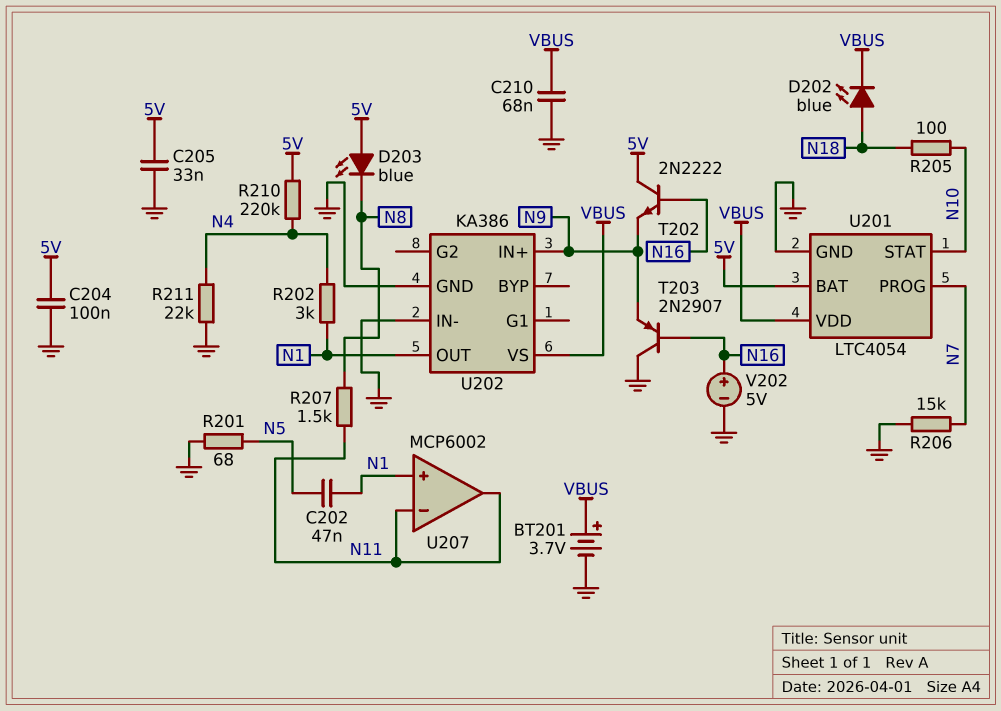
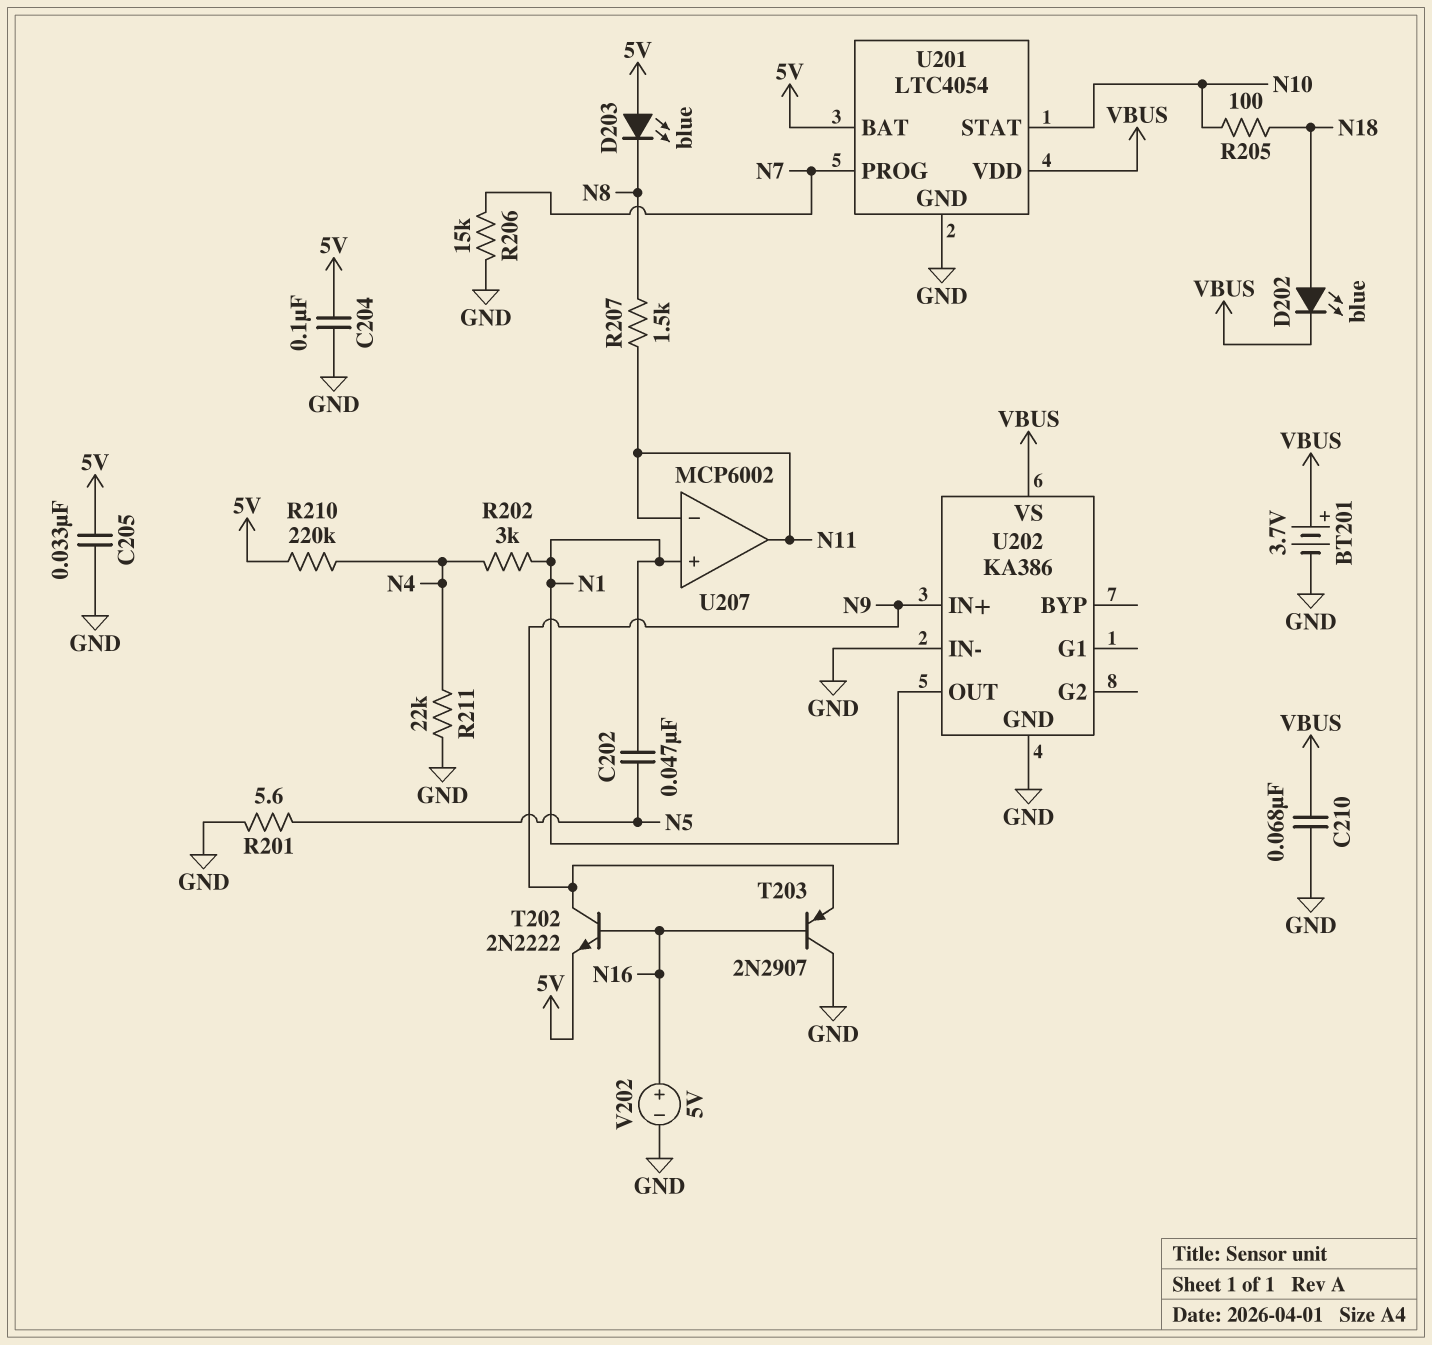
R201: 68 (GND, N5) -> 5.6 (GND, N5)
T202: NPN 2N2222 (B N16, C 5V, E N9) -> NPN 2N2222 (B N16, C N9, E 5V)

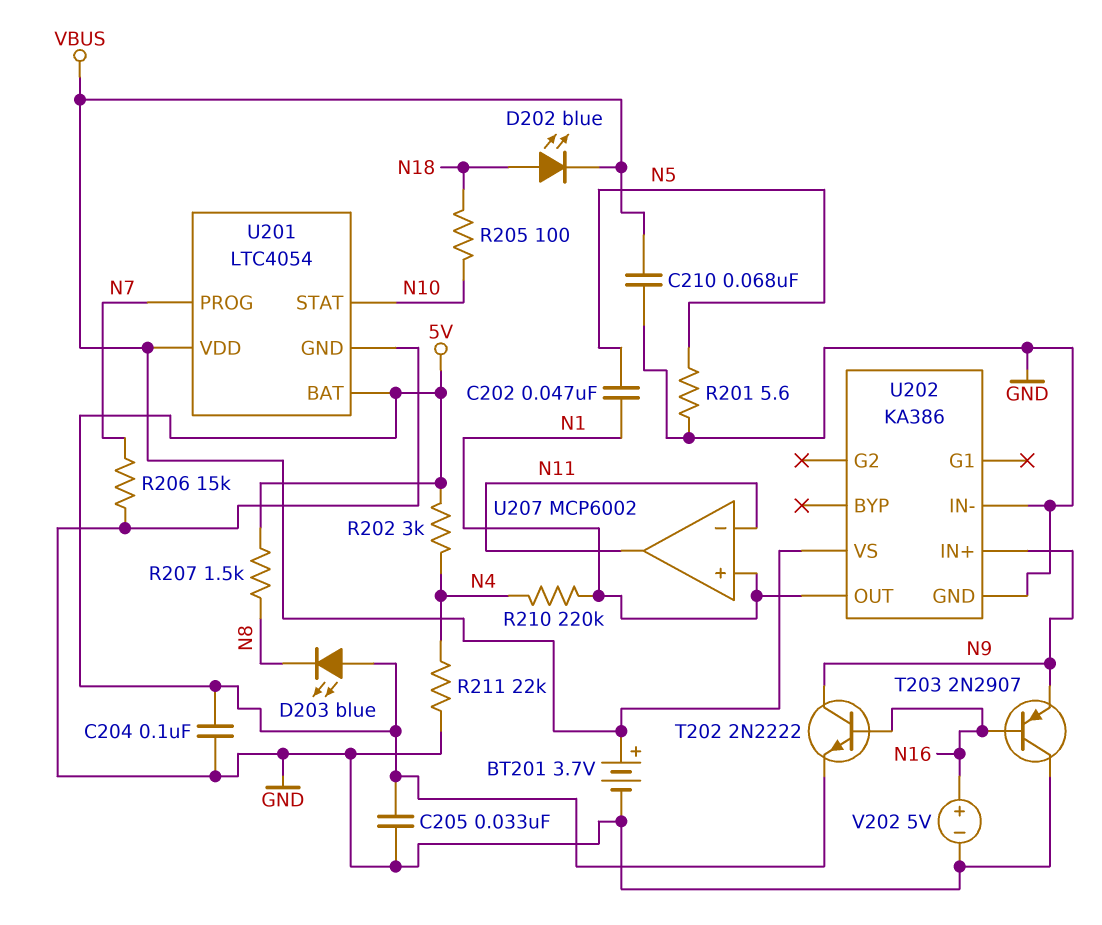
R202: 3k (N1, N4) -> 3k (5V, N4)
R207: 1.5k (N8, N11) -> 1.5k (5V, N8)
R210: 220k (5V, N4) -> 220k (N1, N4)

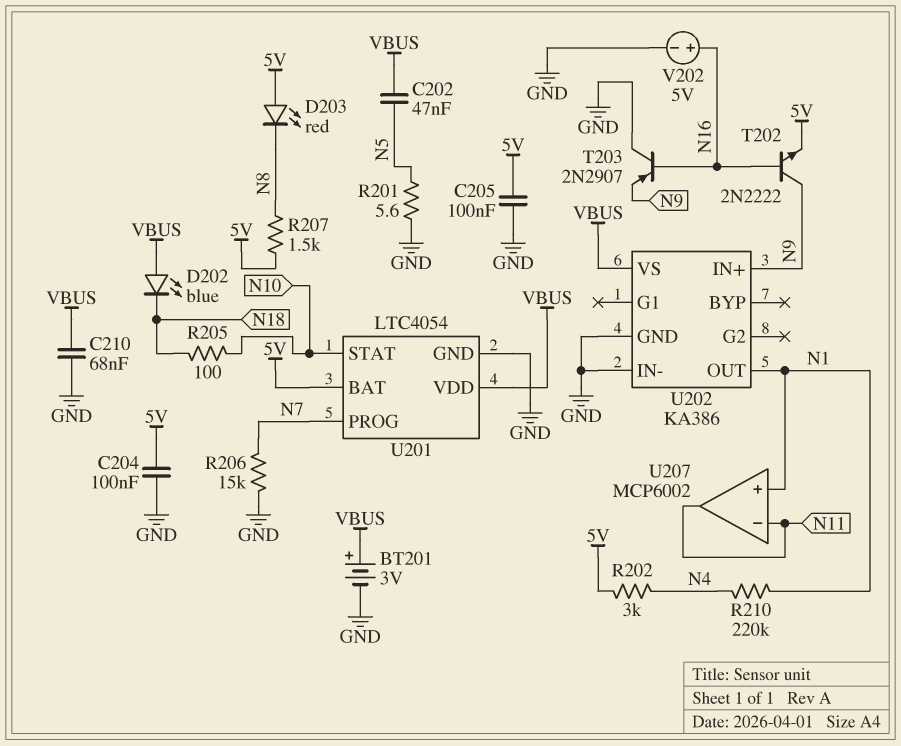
BT201: 3.7V (plus VBUS, minus GND) -> 3V (plus VBUS, minus GND)
C202: 47nF (N1, N5) -> 47nF (N5, VBUS)
C205: 33nF (5V, GND) -> 100nF (5V, GND)
D202: LED blue (A N18, K VBUS) -> LED blue (A VBUS, K N18)
D203: LED blue (A 5V, K N8) -> LED red (A 5V, K N8)
R211: 22k (GND, N4) -> none

